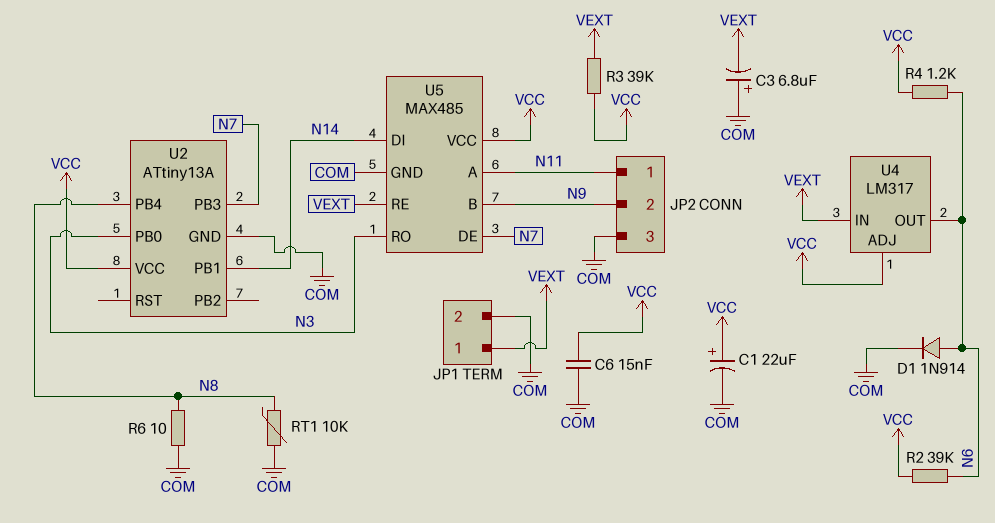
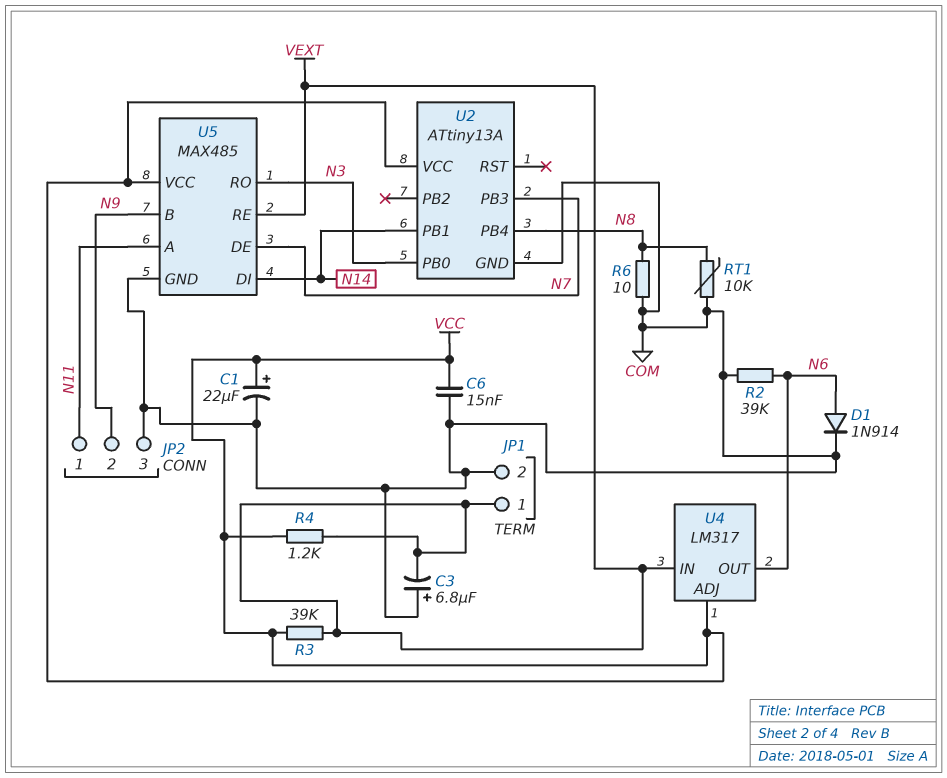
R2: 39k (N6, VCC) -> 39k (COM, N6)
R4: 1.2k (N6, VCC) -> 1.2k (VCC, VEXT)

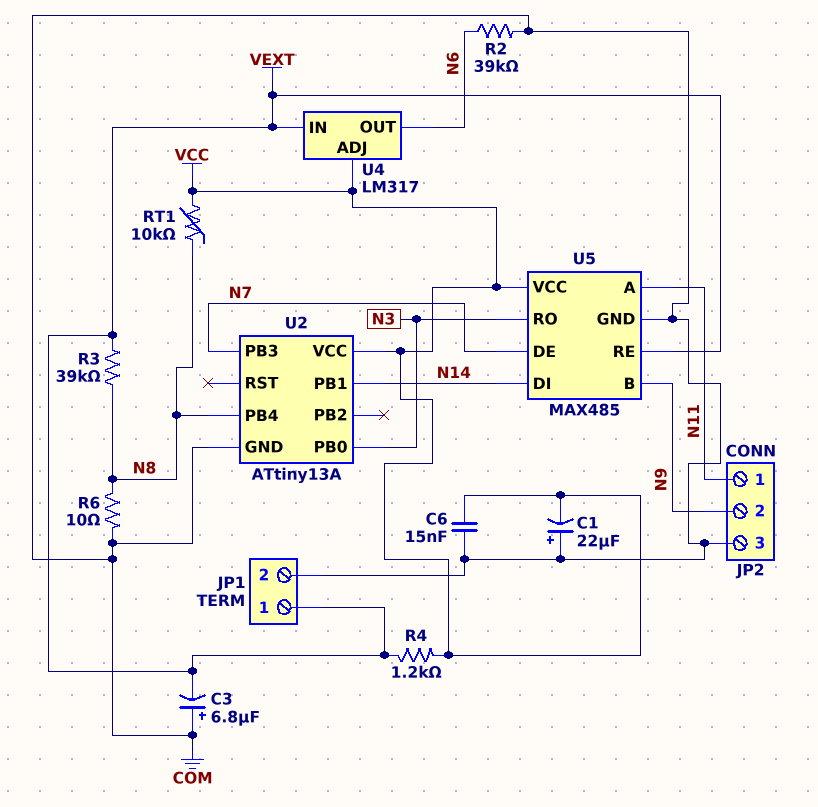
C1: 22uF (plus VCC, minus COM) -> 22uF (plus COM, minus VCC)
D1: diode 1N914 (A N6, K COM) -> none
R3: 39k (VCC, VEXT) -> 39k (N8, VEXT)
RT1: 10k (COM, N8) -> 10k (N8, VCC)

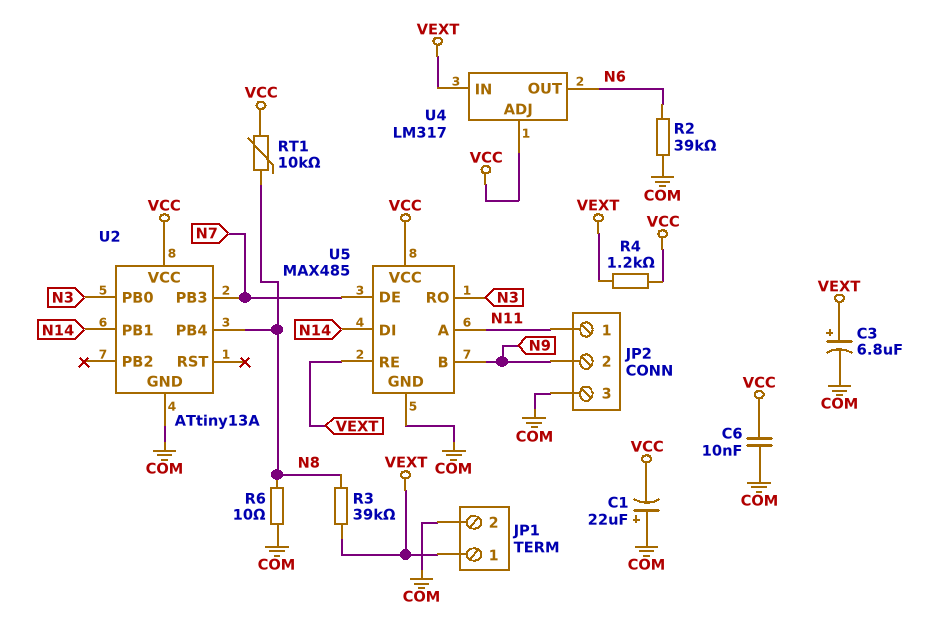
C3: 6.8uF (plus COM, minus VEXT) -> 6.8uF (plus VEXT, minus COM)
C6: 15nF (COM, VCC) -> 10nF (COM, VCC)

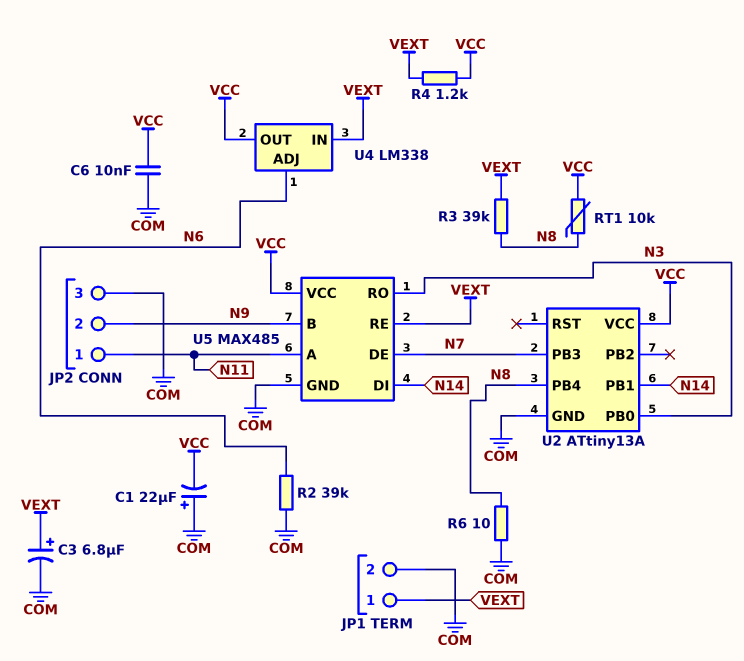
U4: LM317 -> LM338
U4 pin ADJ: VCC -> N6
U4 pin OUT: N6 -> VCC

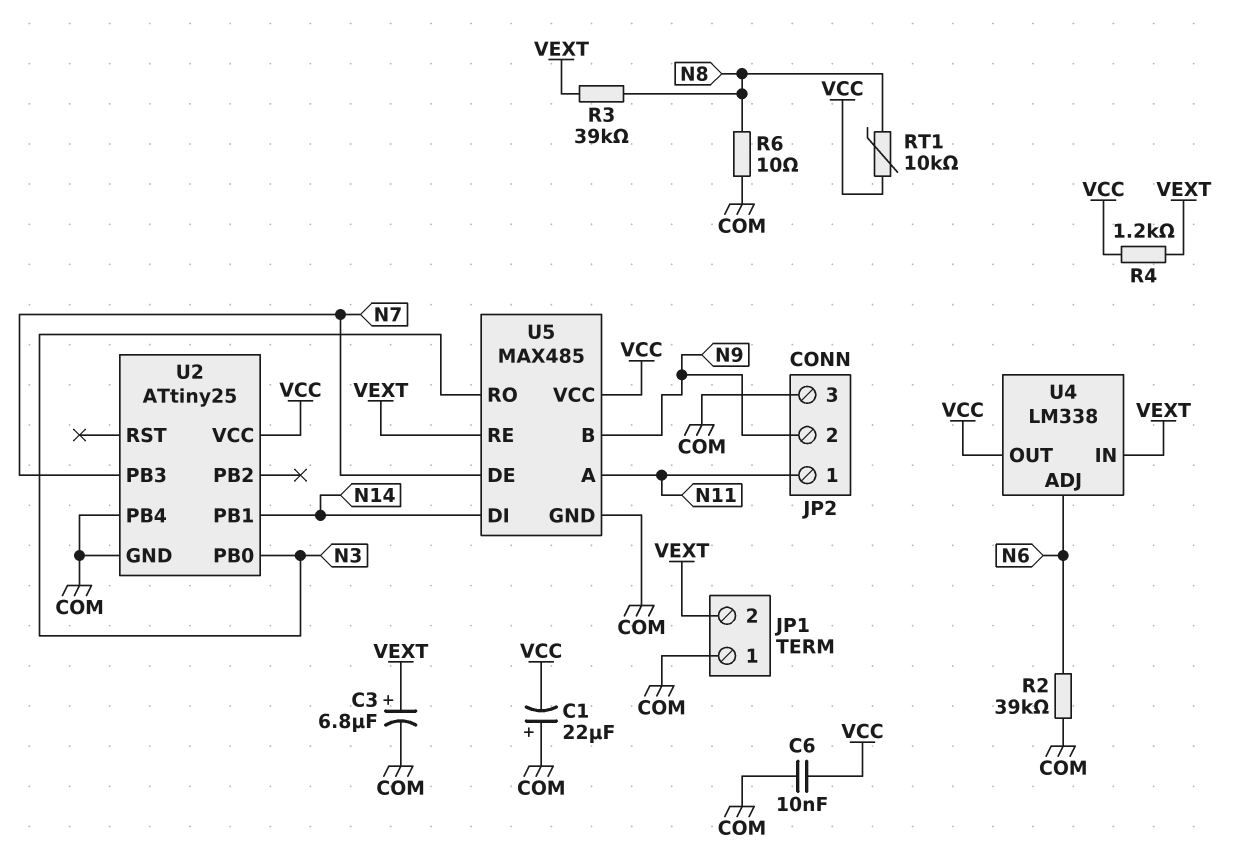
JP1 pin 1: VEXT -> COM
JP1 pin 2: COM -> VEXT
U2: ATtiny13A -> ATtiny25
U2 pin PB4: N8 -> COM

